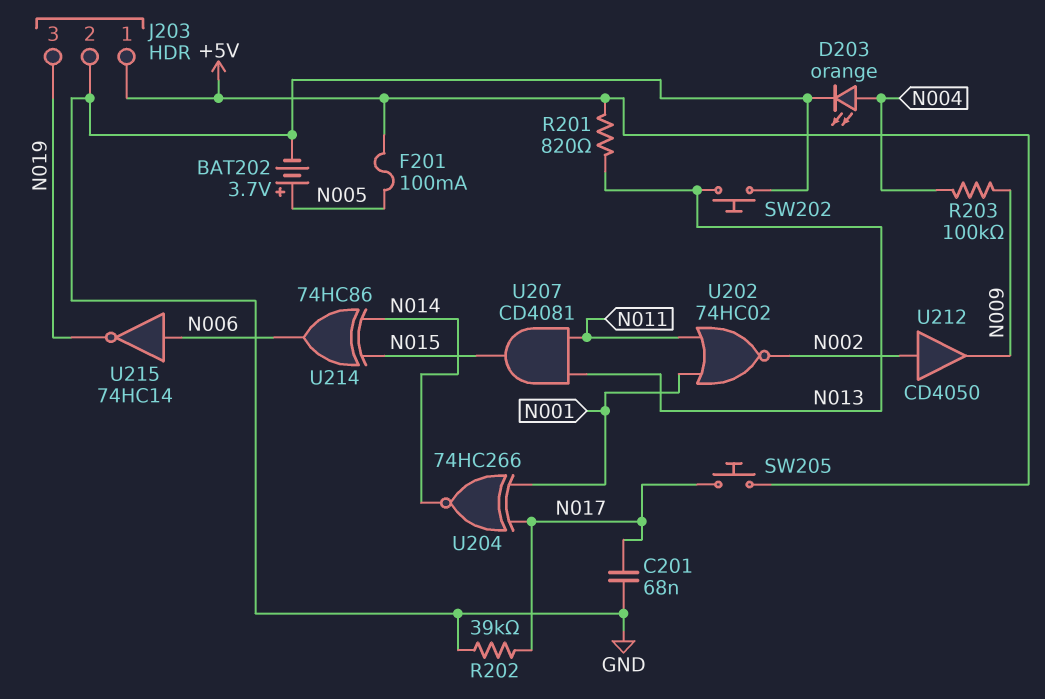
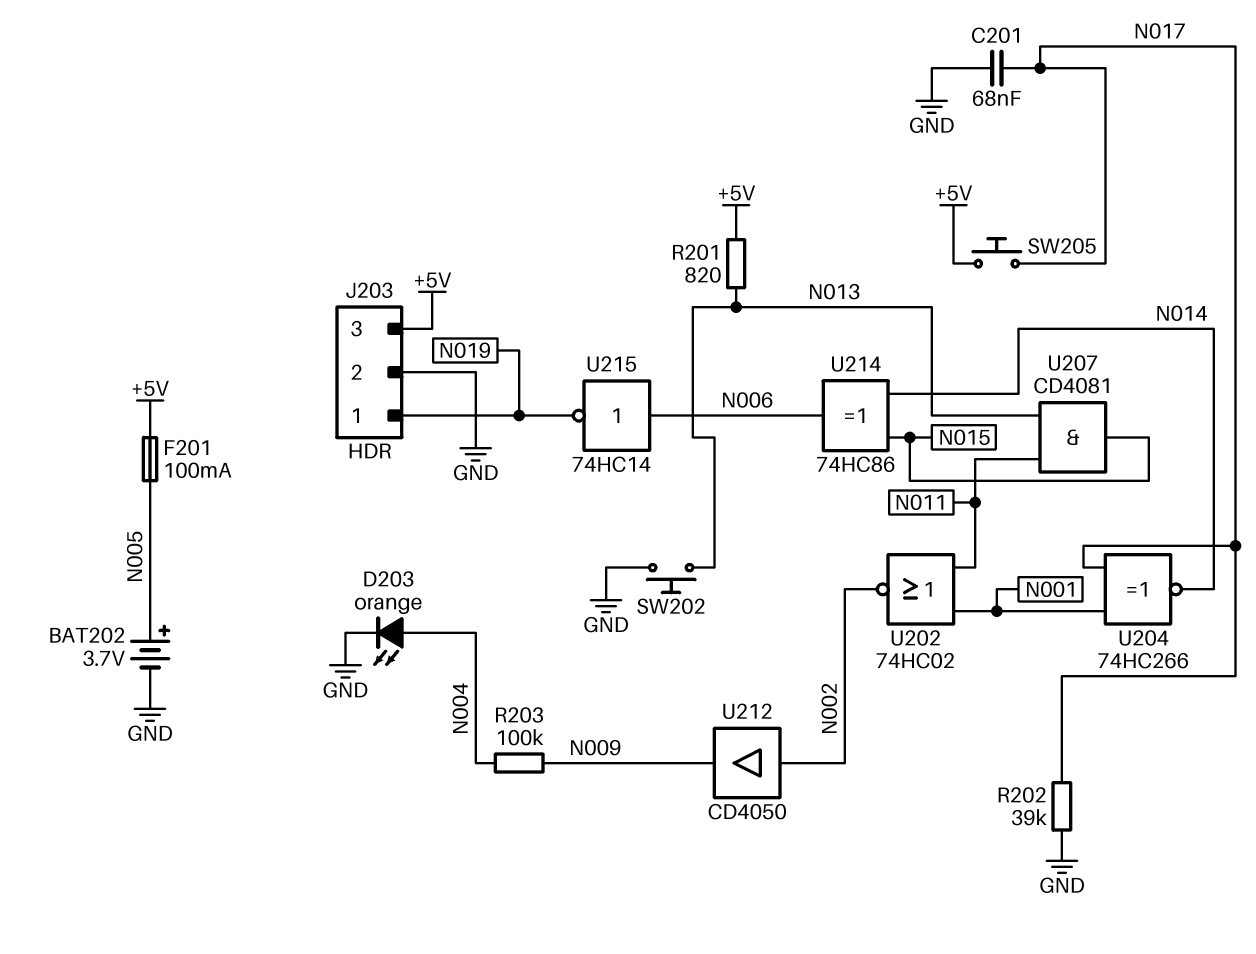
J203 pin 1: +5V -> N019
J203 pin 3: N019 -> +5V

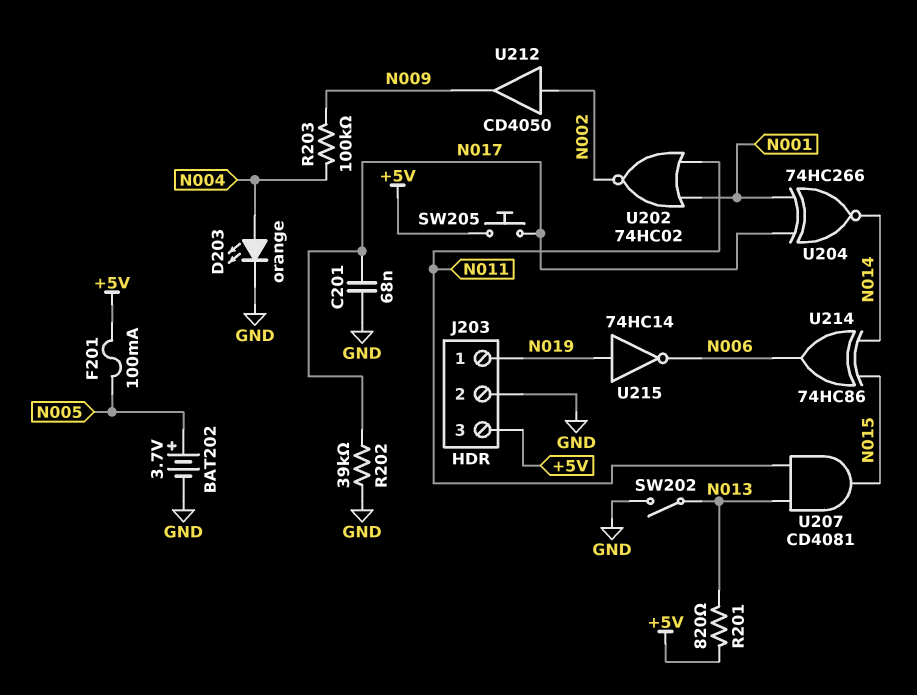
SW202: button (GND, N013) -> switch (GND, N013)
U215: NOT 74HC14 (in N006, out N019) -> NOT 74HC14 (in N019, out N006)

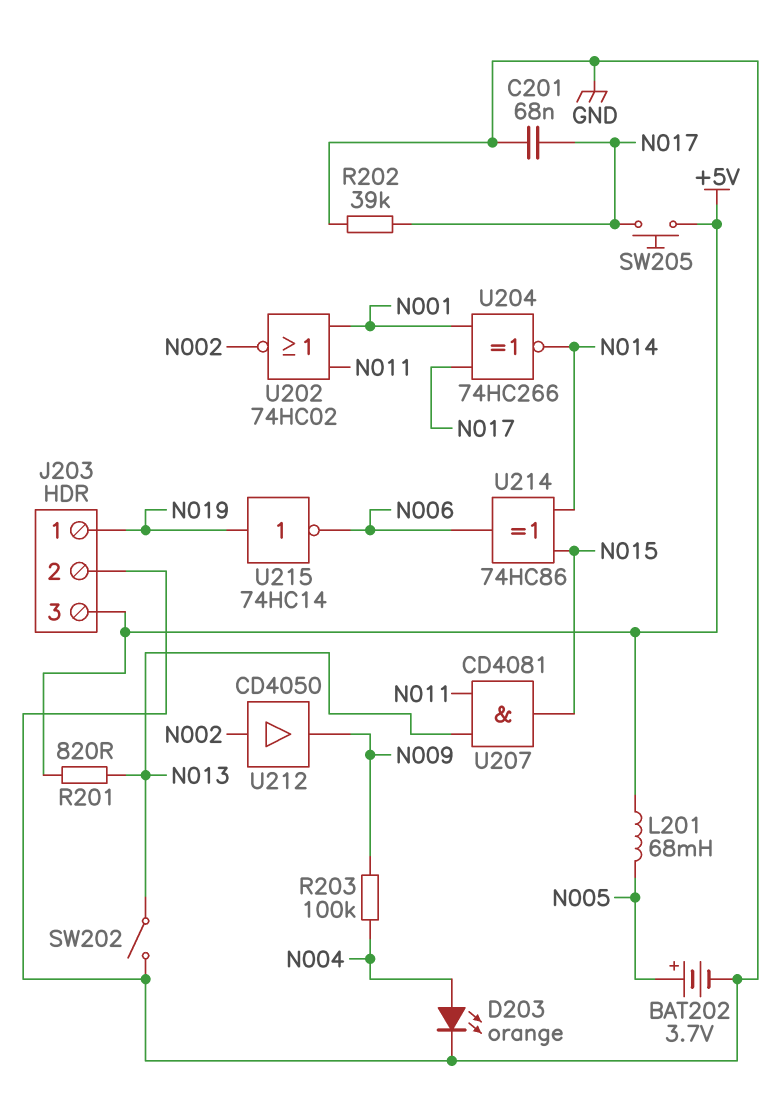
F201: 100mA (+5V, N005) -> none
L201: none -> 68mH (+5V, N005)

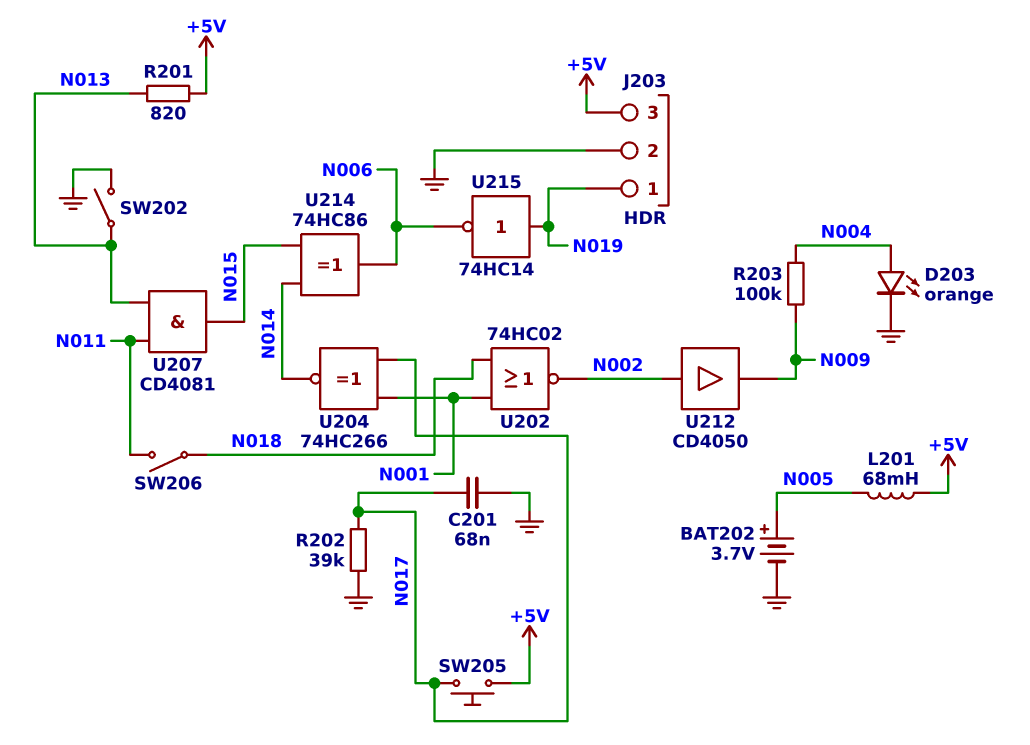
SW206: none -> switch (N011, N018)
U202: NOR 74HC02 (in N001, in N011, out N002) -> NOR 74HC02 (in N001, in N018, out N002)

